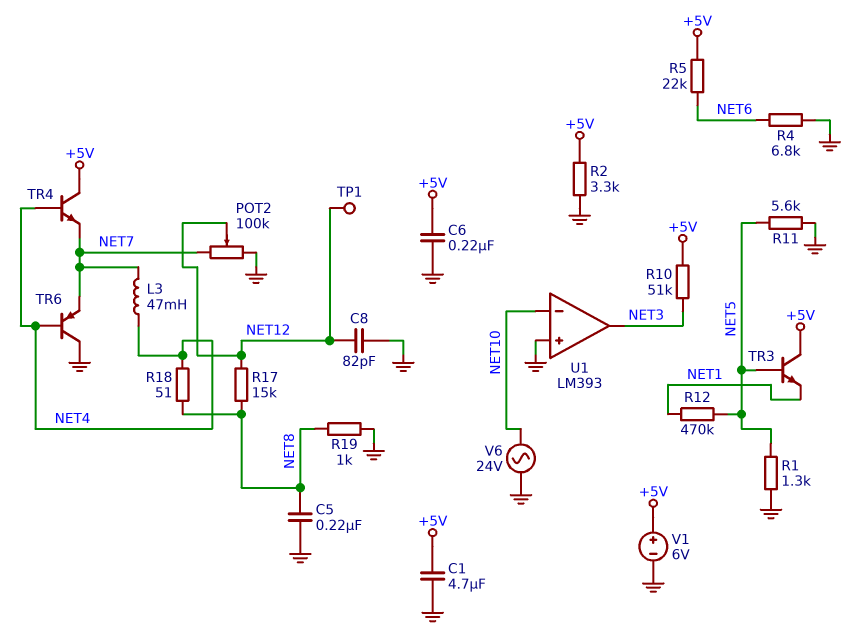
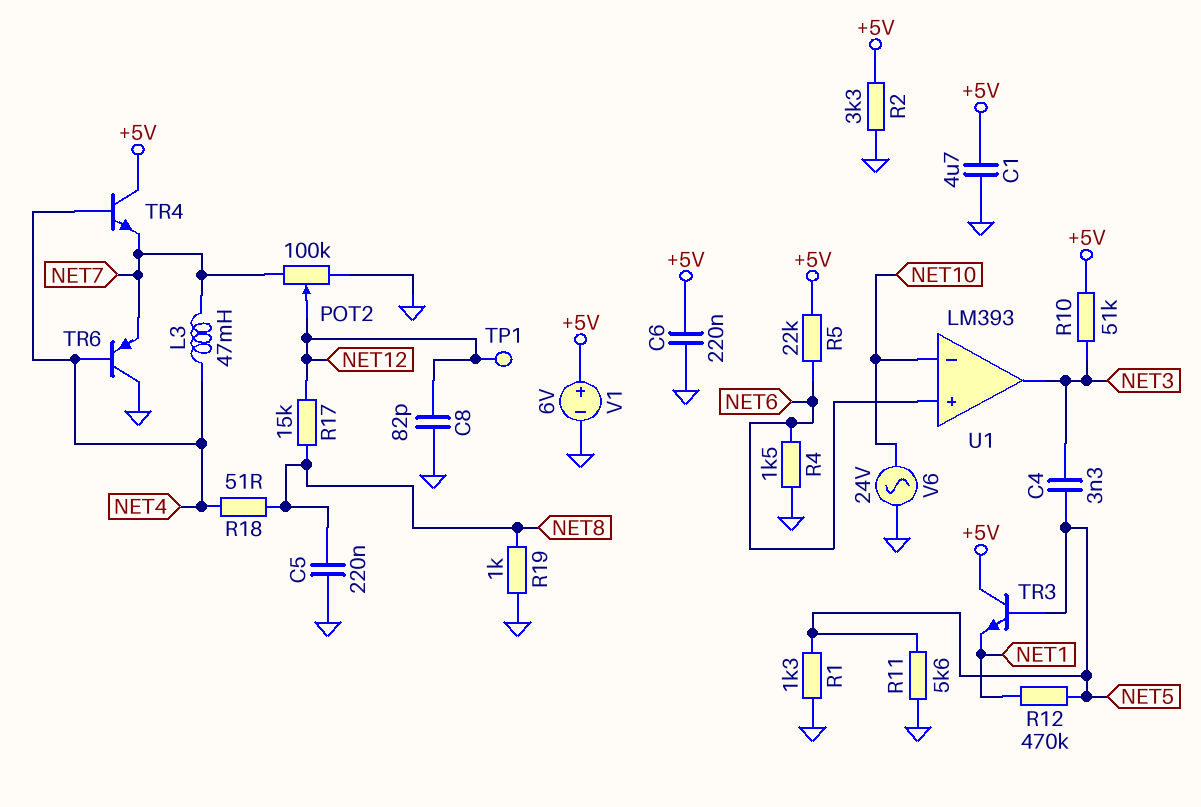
C4: none -> 3.3nF (NET3, NET5)
R4: 6.8k (GND, NET6) -> 1.5k (GND, NET6)
U1 pin in+: GND -> NET6

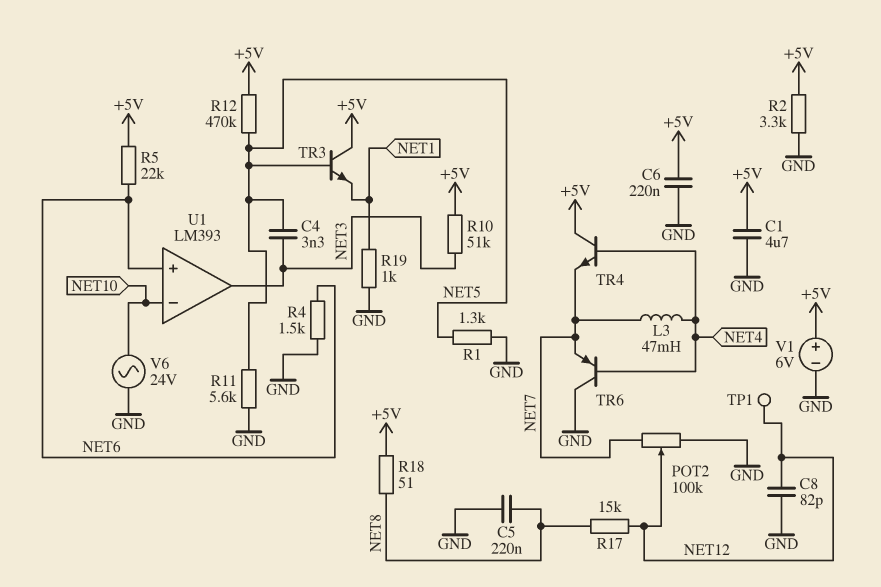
R12: 470k (NET1, NET5) -> 470k (+5V, NET5)
R18: 51 (NET4, NET8) -> 51 (+5V, NET8)
R19: 1k (GND, NET8) -> 1k (GND, NET1)

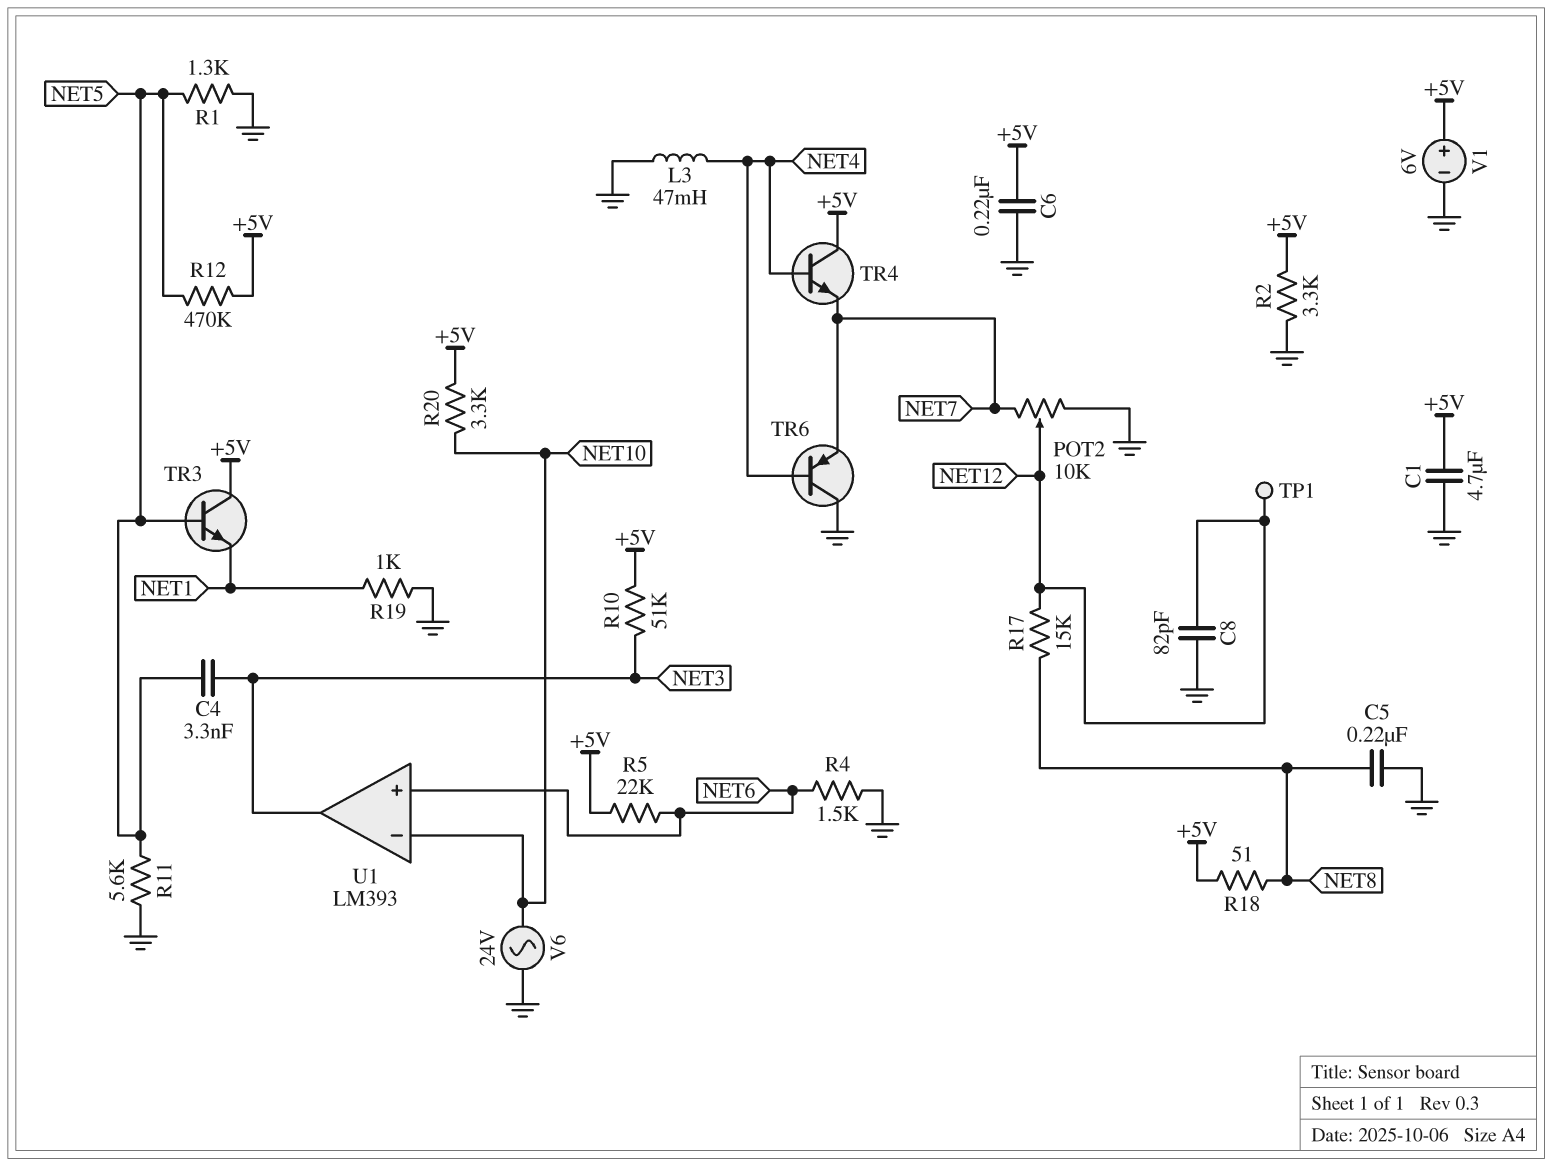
L3: 47mH (NET4, NET7) -> 47mH (GND, NET4)
POT2: 100k (GND, NET7, wiper NET12) -> 10k (GND, NET7, wiper NET12)
R20: none -> 3.3k (+5V, NET10)

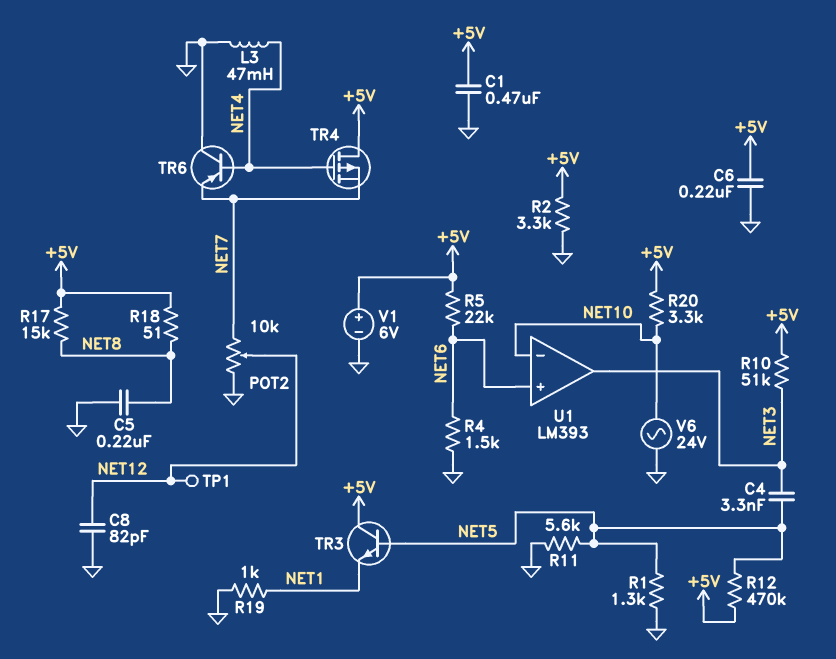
C1: 4.7uF (+5V, GND) -> 470nF (+5V, GND)
R17: 15k (NET8, NET12) -> 15k (+5V, NET8)
TR4: NPN (B NET4, C +5V, E NET7) -> PMOS (G NET4, D +5V, S NET7)

